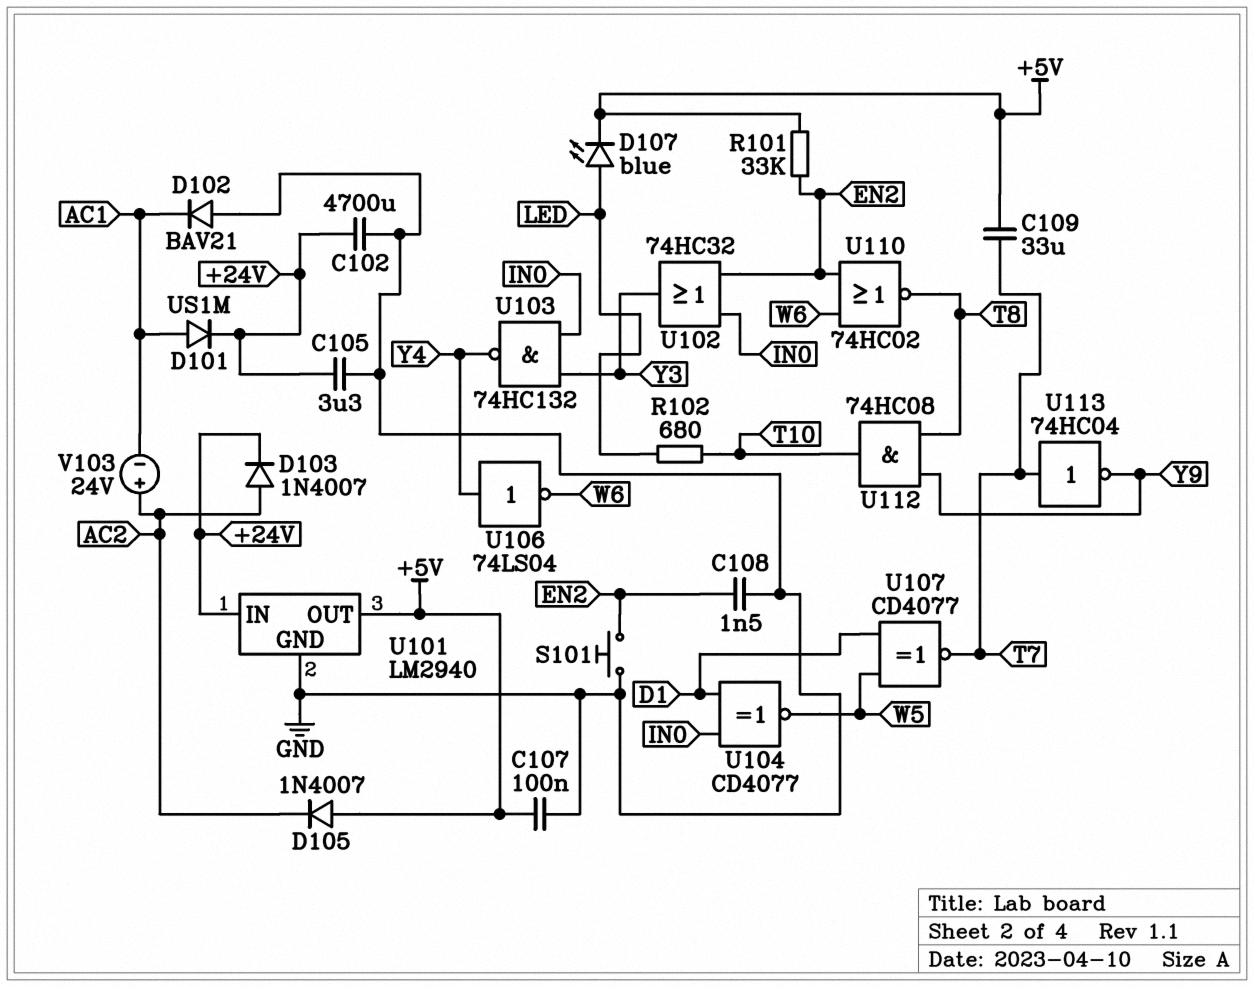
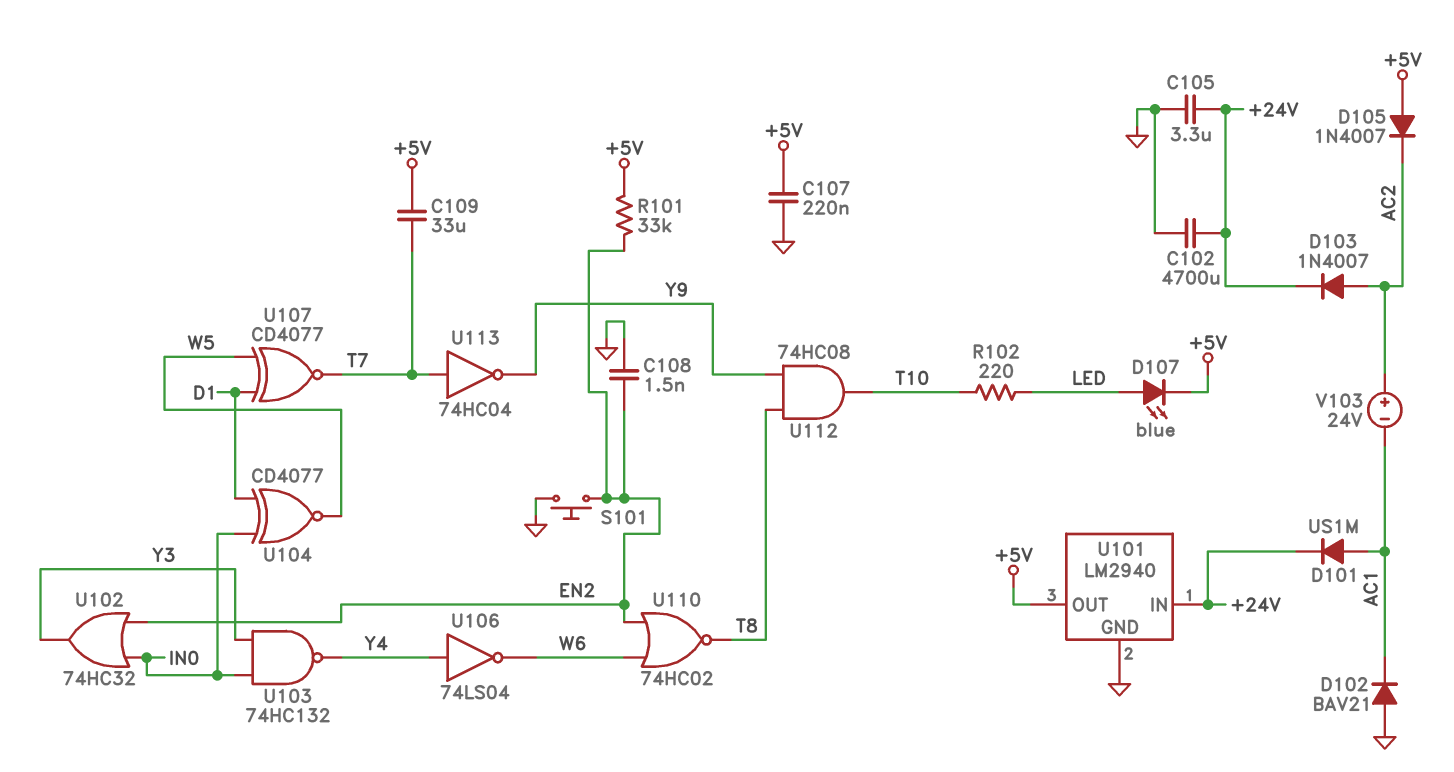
C107: 100nF (+5V, GND) -> 220nF (+5V, GND)
R102: 680 (LED, T10) -> 220 (LED, T10)

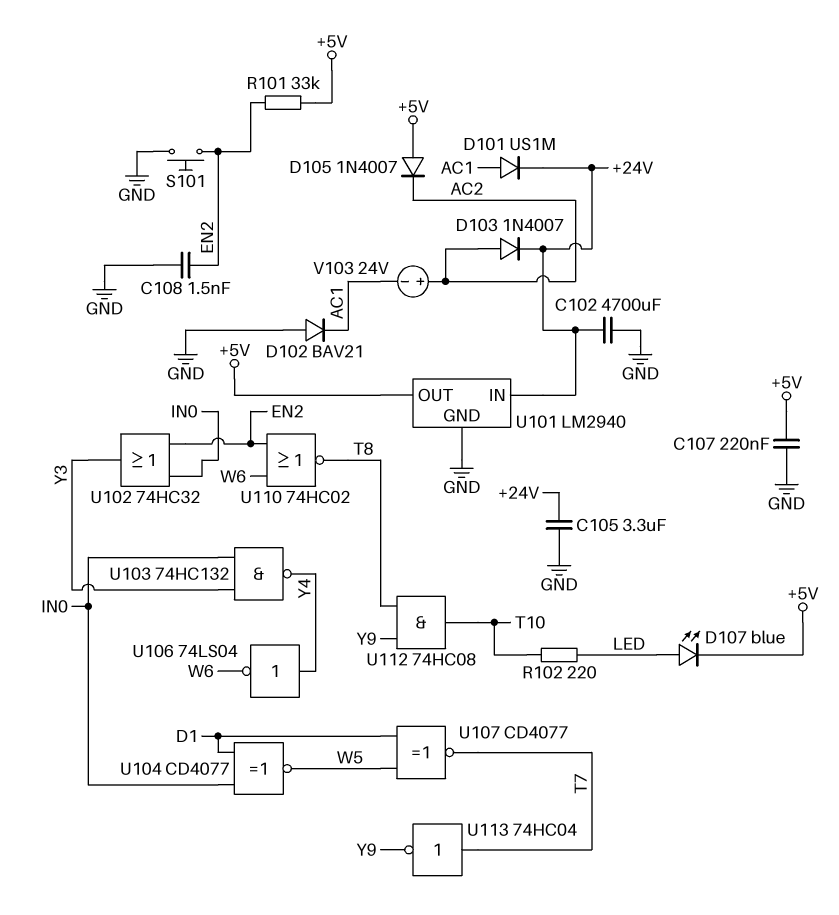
C109: 33uF (+5V, T7) -> none

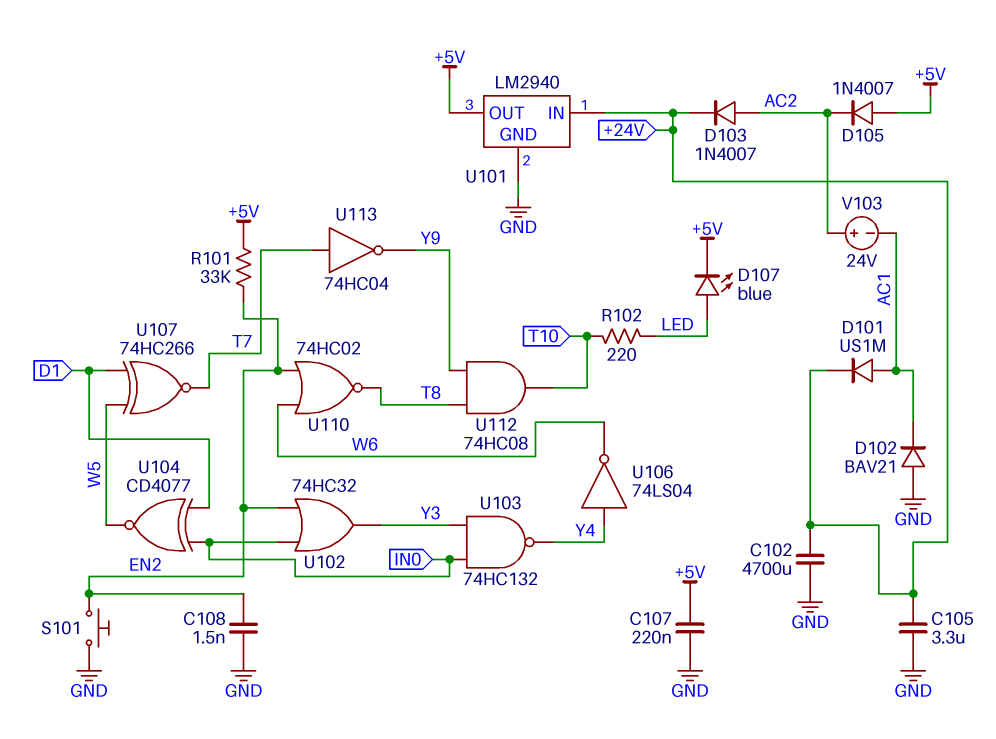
U107: XNOR CD4077 (in D1, in W5, out T7) -> XNOR 74HC266 (in D1, in W5, out T7)

